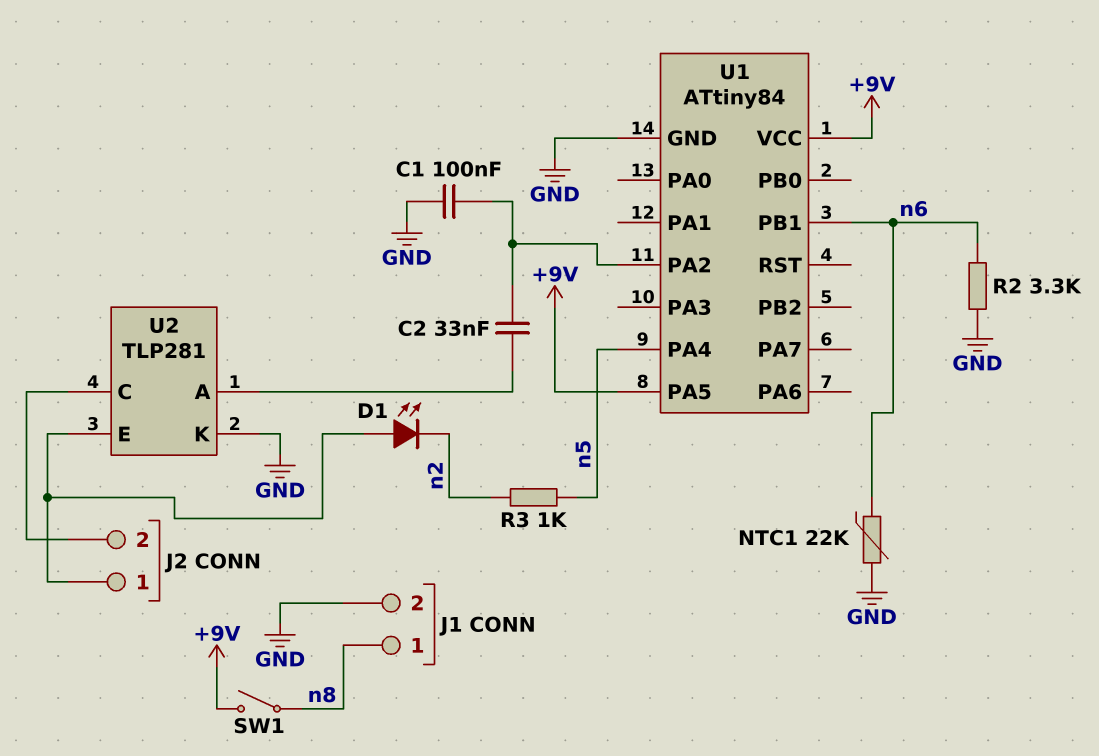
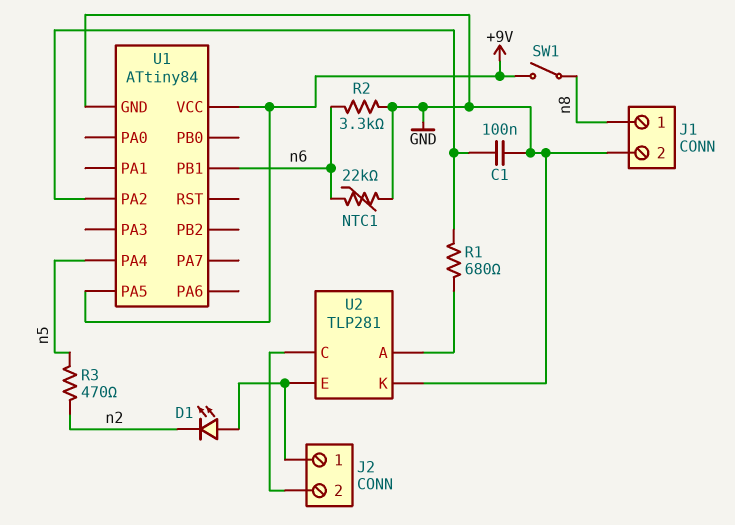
C2: 33nF (U1/PA2, U2/A) -> none
R1: none -> 680 (U1/PA2, U2/A)
R3: 1k (n2, n5) -> 470 (n2, n5)

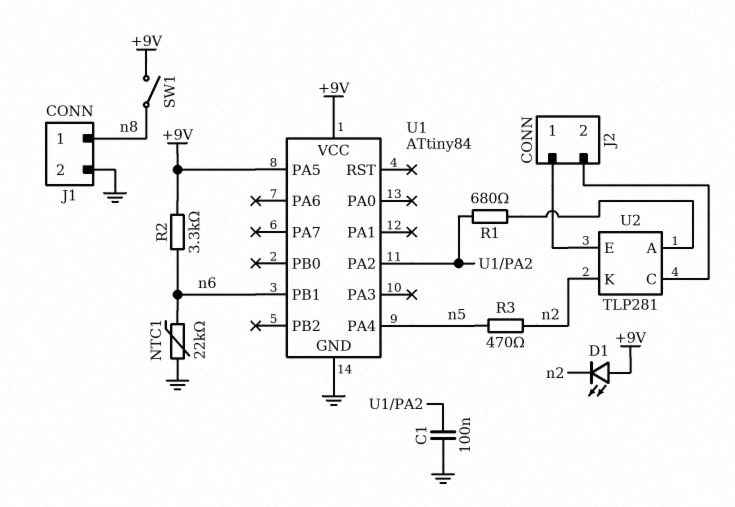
D1: LED (A J2/1, K n2) -> LED (A +9V, K n2)
R2: 3.3k (GND, n6) -> 3.3k (+9V, n6)
U2 pin K: GND -> n2

